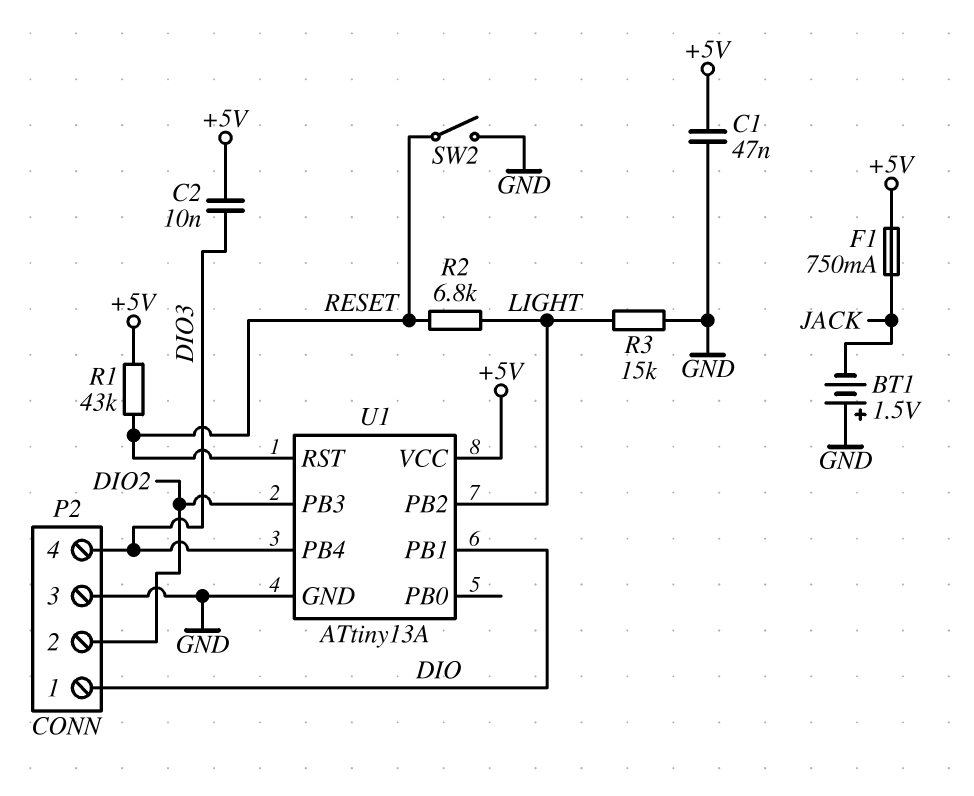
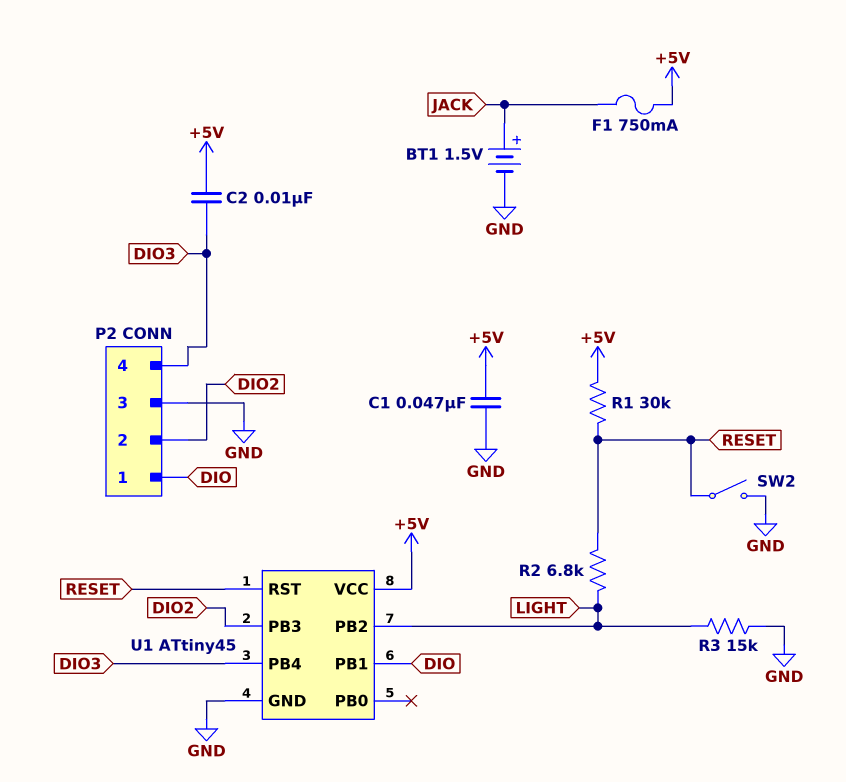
BT1: 1.5V (plus GND, minus JACK) -> 1.5V (plus JACK, minus GND)
R1: 43k (+5V, RESET) -> 30k (+5V, RESET)
U1: ATtiny13A -> ATtiny45

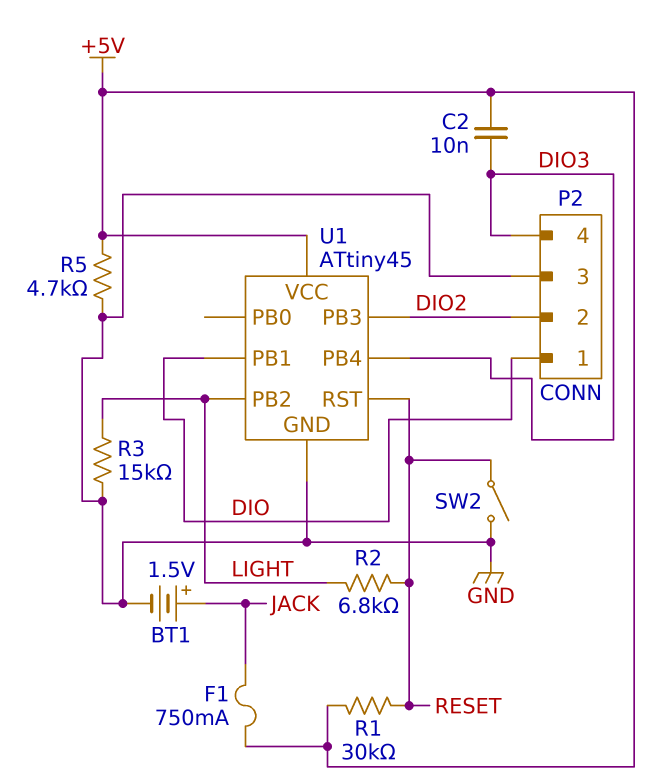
C1: 47nF (+5V, GND) -> none
R5: none -> 4.7k (+5V, GND)

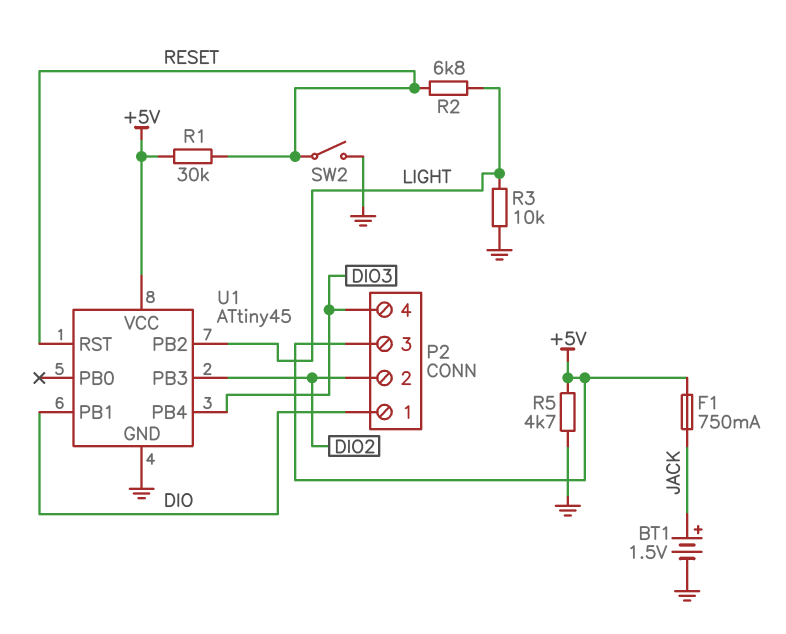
C2: 10nF (+5V, DIO3) -> none
P2 pin 3: GND -> +5V
R3: 15k (GND, LIGHT) -> 10k (GND, LIGHT)

